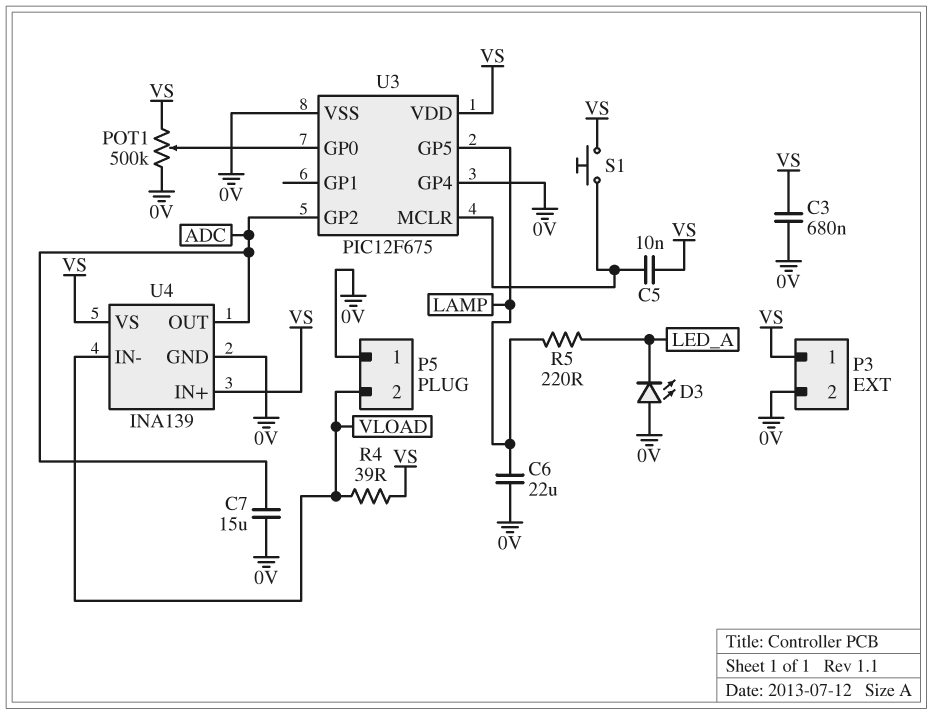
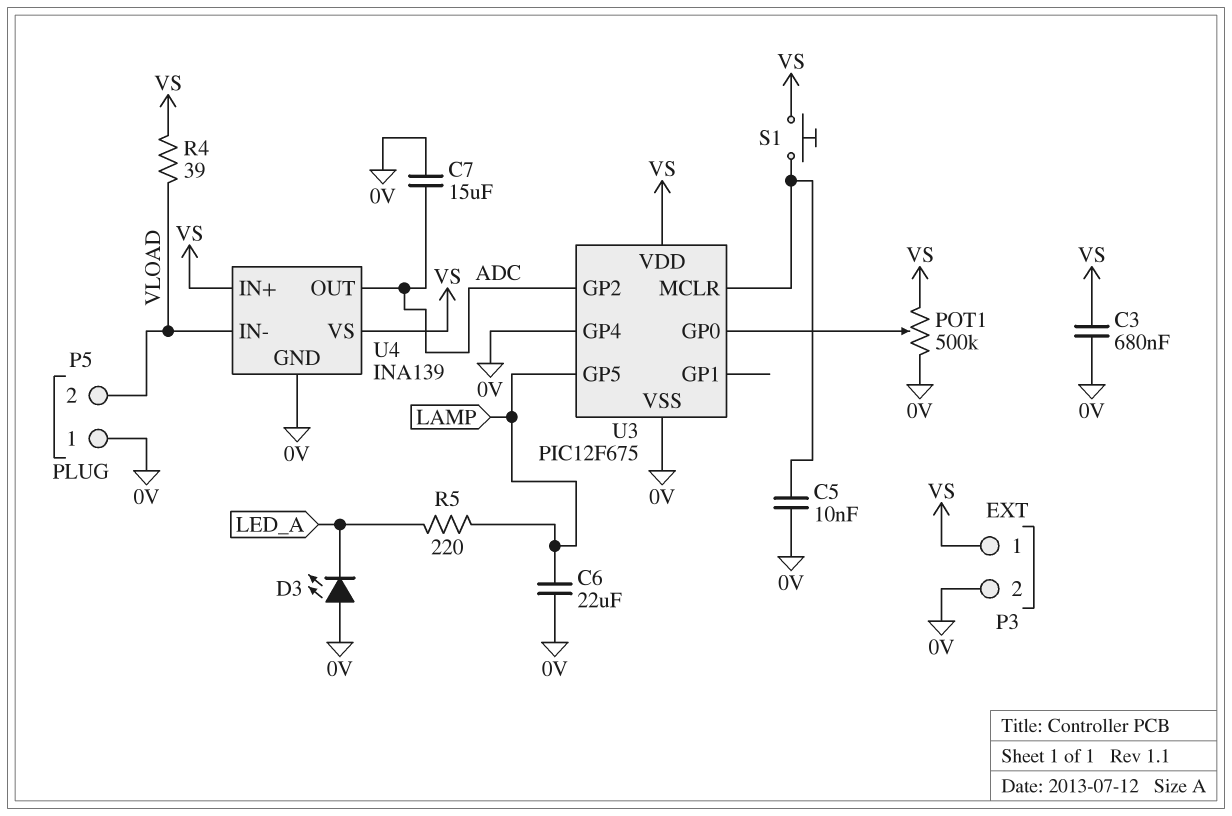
C5: 10nF (U3/MCLR, VS) -> 10nF (0V, U3/MCLR)

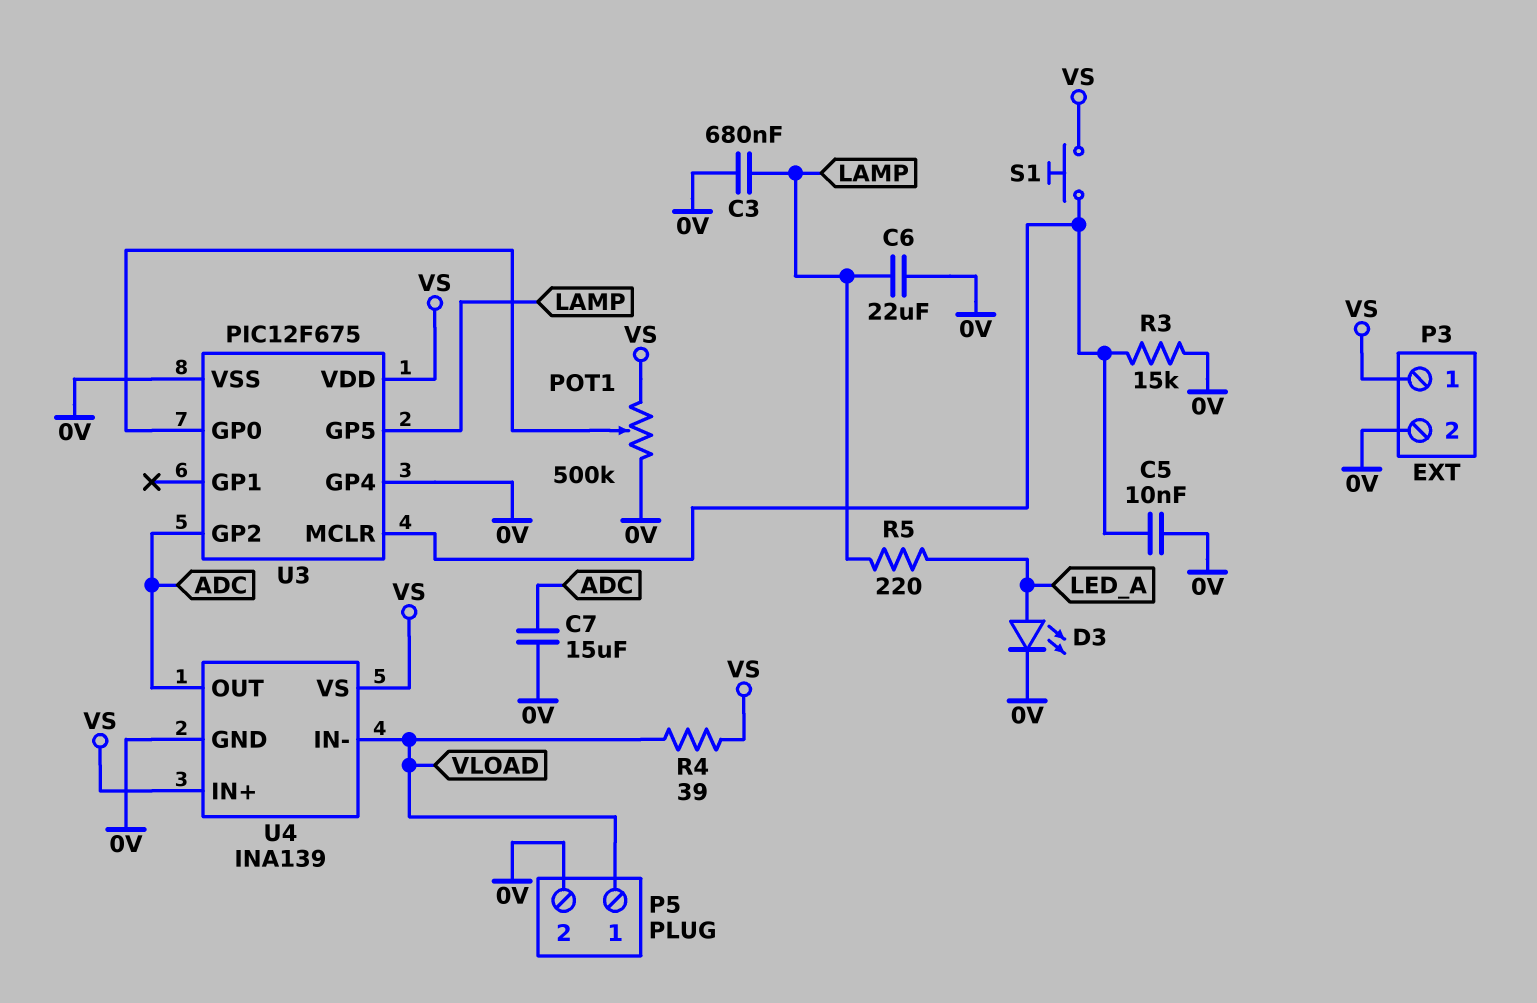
C3: 680nF (0V, VS) -> 680nF (0V, LAMP)
D3: LED (A 0V, K LED_A) -> LED (A LED_A, K 0V)
P5 pin 1: 0V -> VLOAD
P5 pin 2: VLOAD -> 0V
R3: none -> 15k (0V, U3/MCLR)

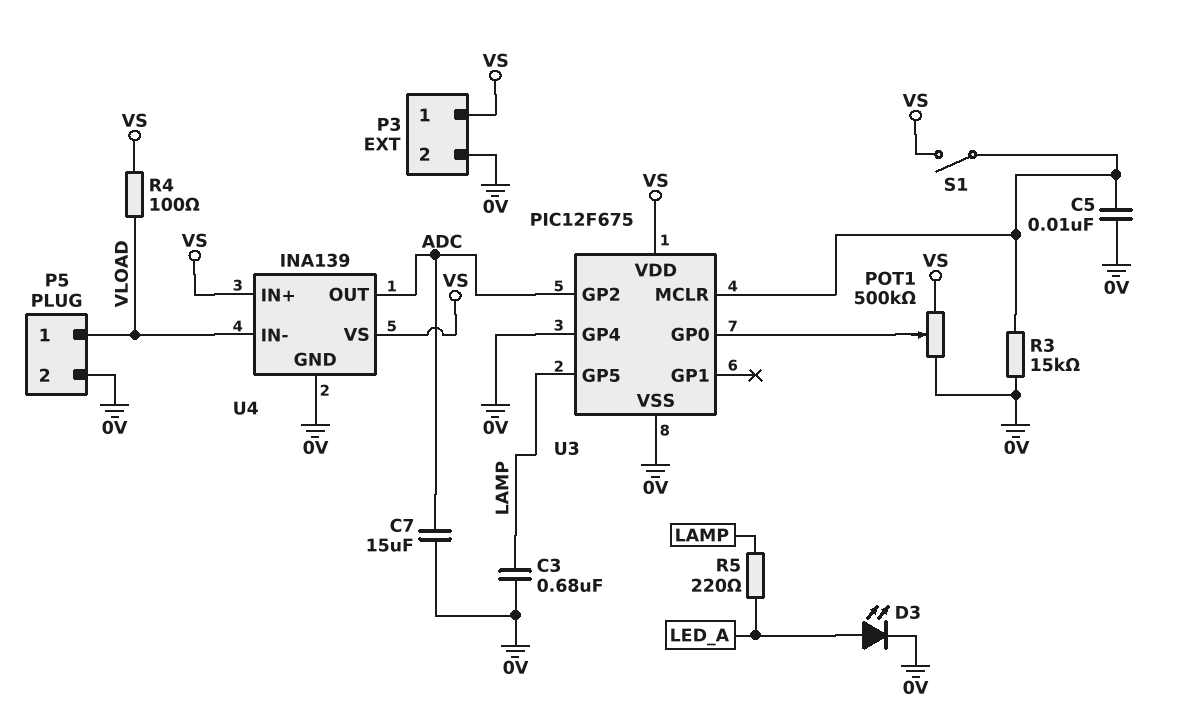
C6: 22uF (0V, LAMP) -> none
R4: 39 (VLOAD, VS) -> 100 (VLOAD, VS)
S1: button (U3/MCLR, VS) -> switch (U3/MCLR, VS)

